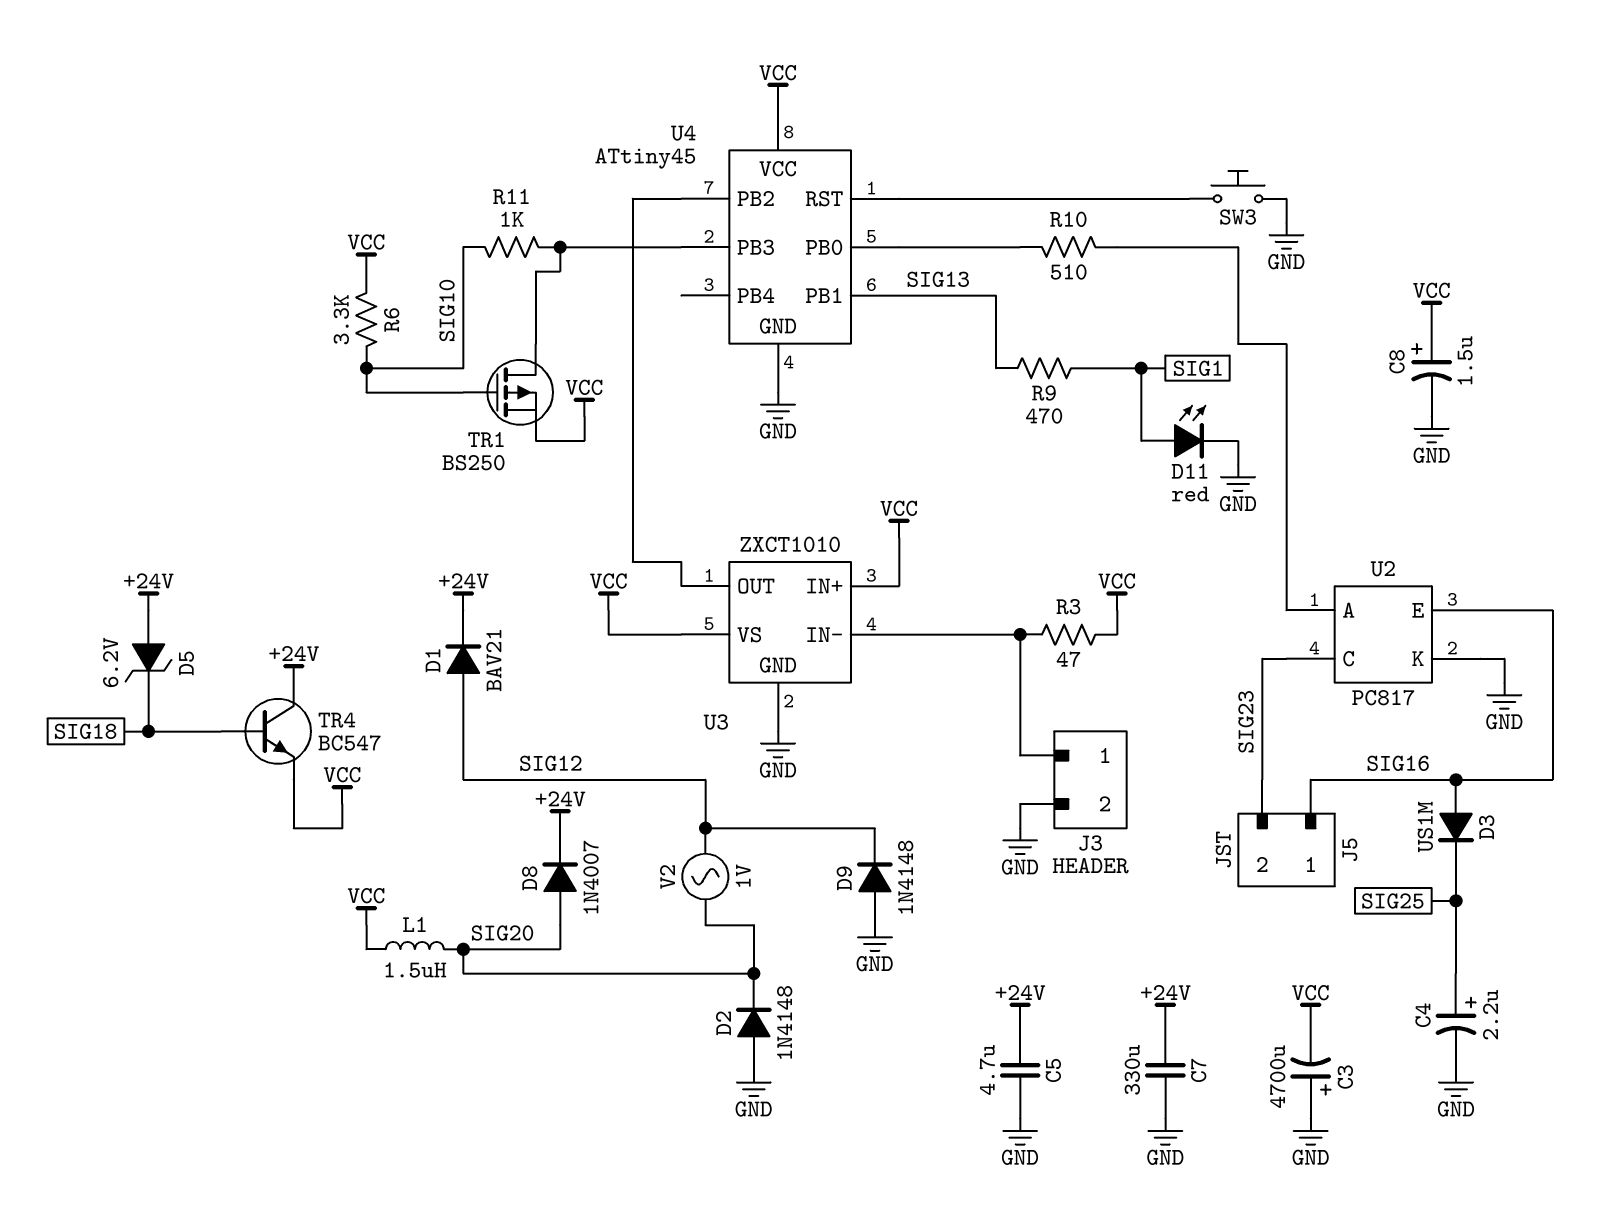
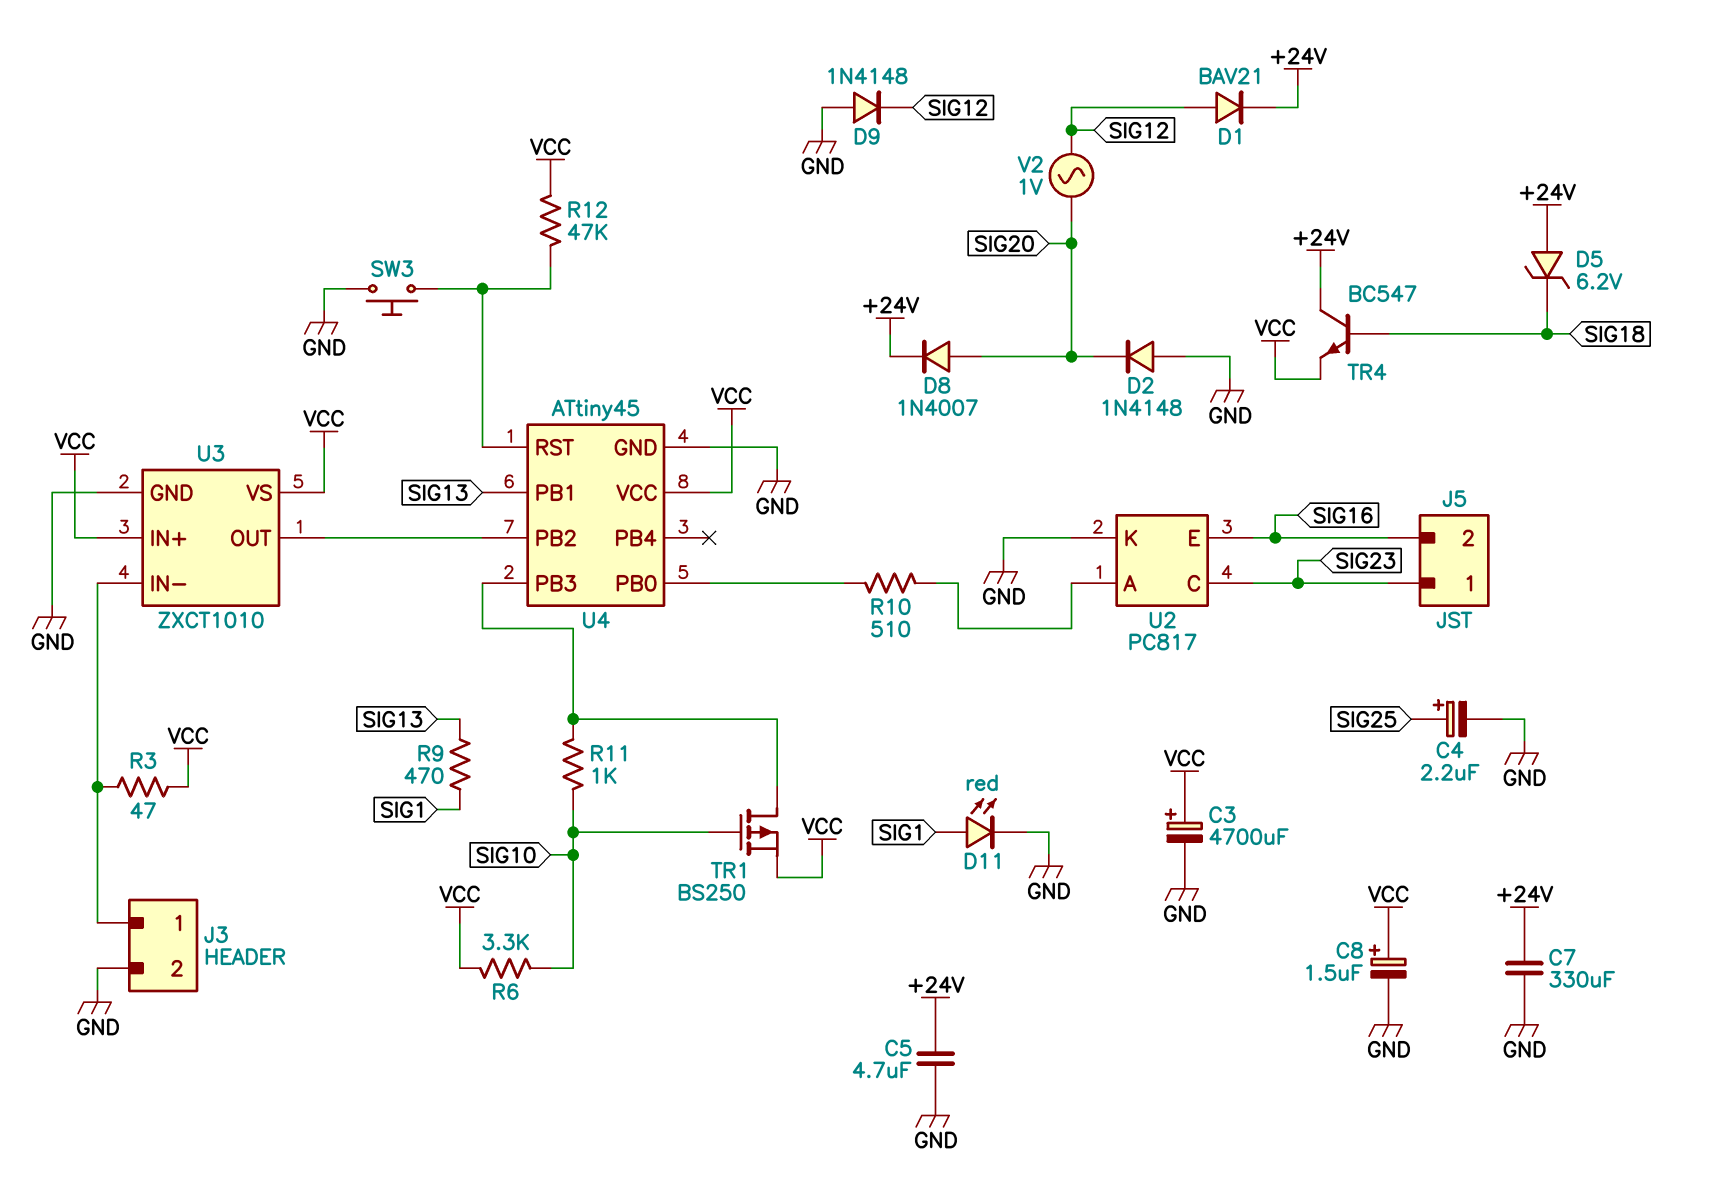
C3: 4700uF (plus GND, minus VCC) -> 4700uF (plus VCC, minus GND)
D3: diode US1M (A SIG16, K SIG25) -> none
J5 pin 1: SIG16 -> SIG23
J5 pin 2: SIG23 -> SIG16
L1: 1.5uH (SIG20, VCC) -> none
R12: none -> 47k (U4/RST, VCC)

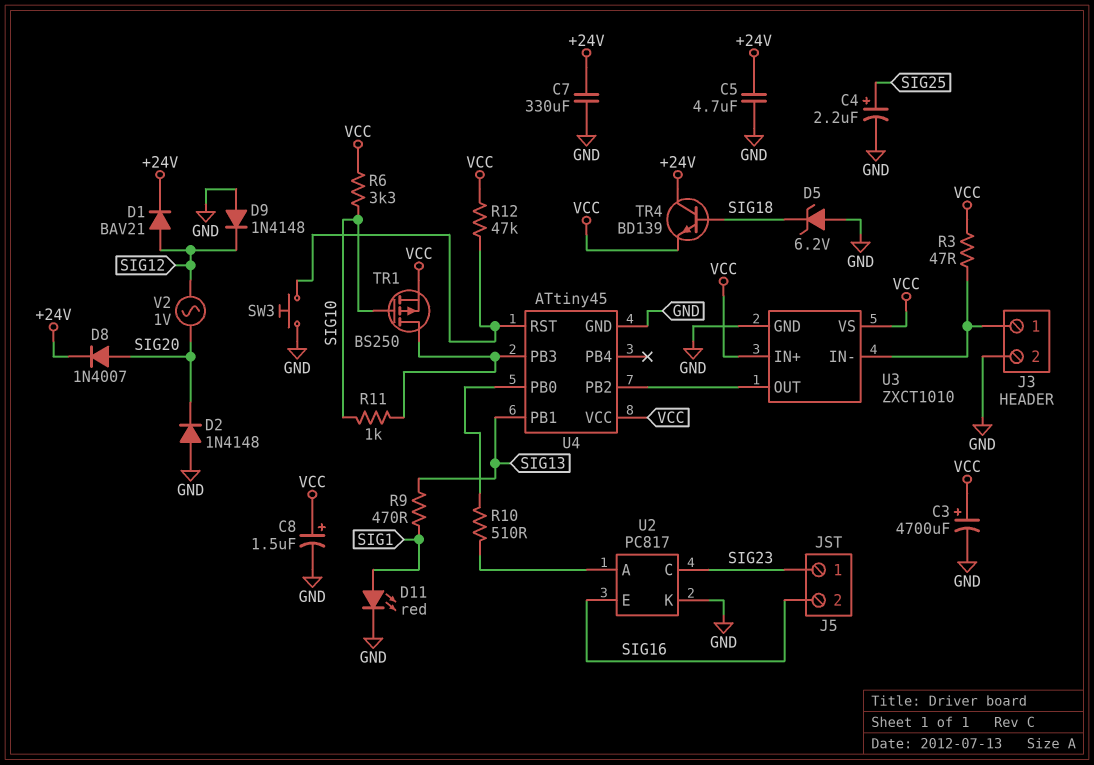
D5: zener 6.2V (A +24V, K SIG18) -> zener 6.2V (A GND, K SIG18)
TR4: NPN BC547 (B SIG18, C +24V, E VCC) -> NPN BD139 (B SIG18, C +24V, E VCC)

